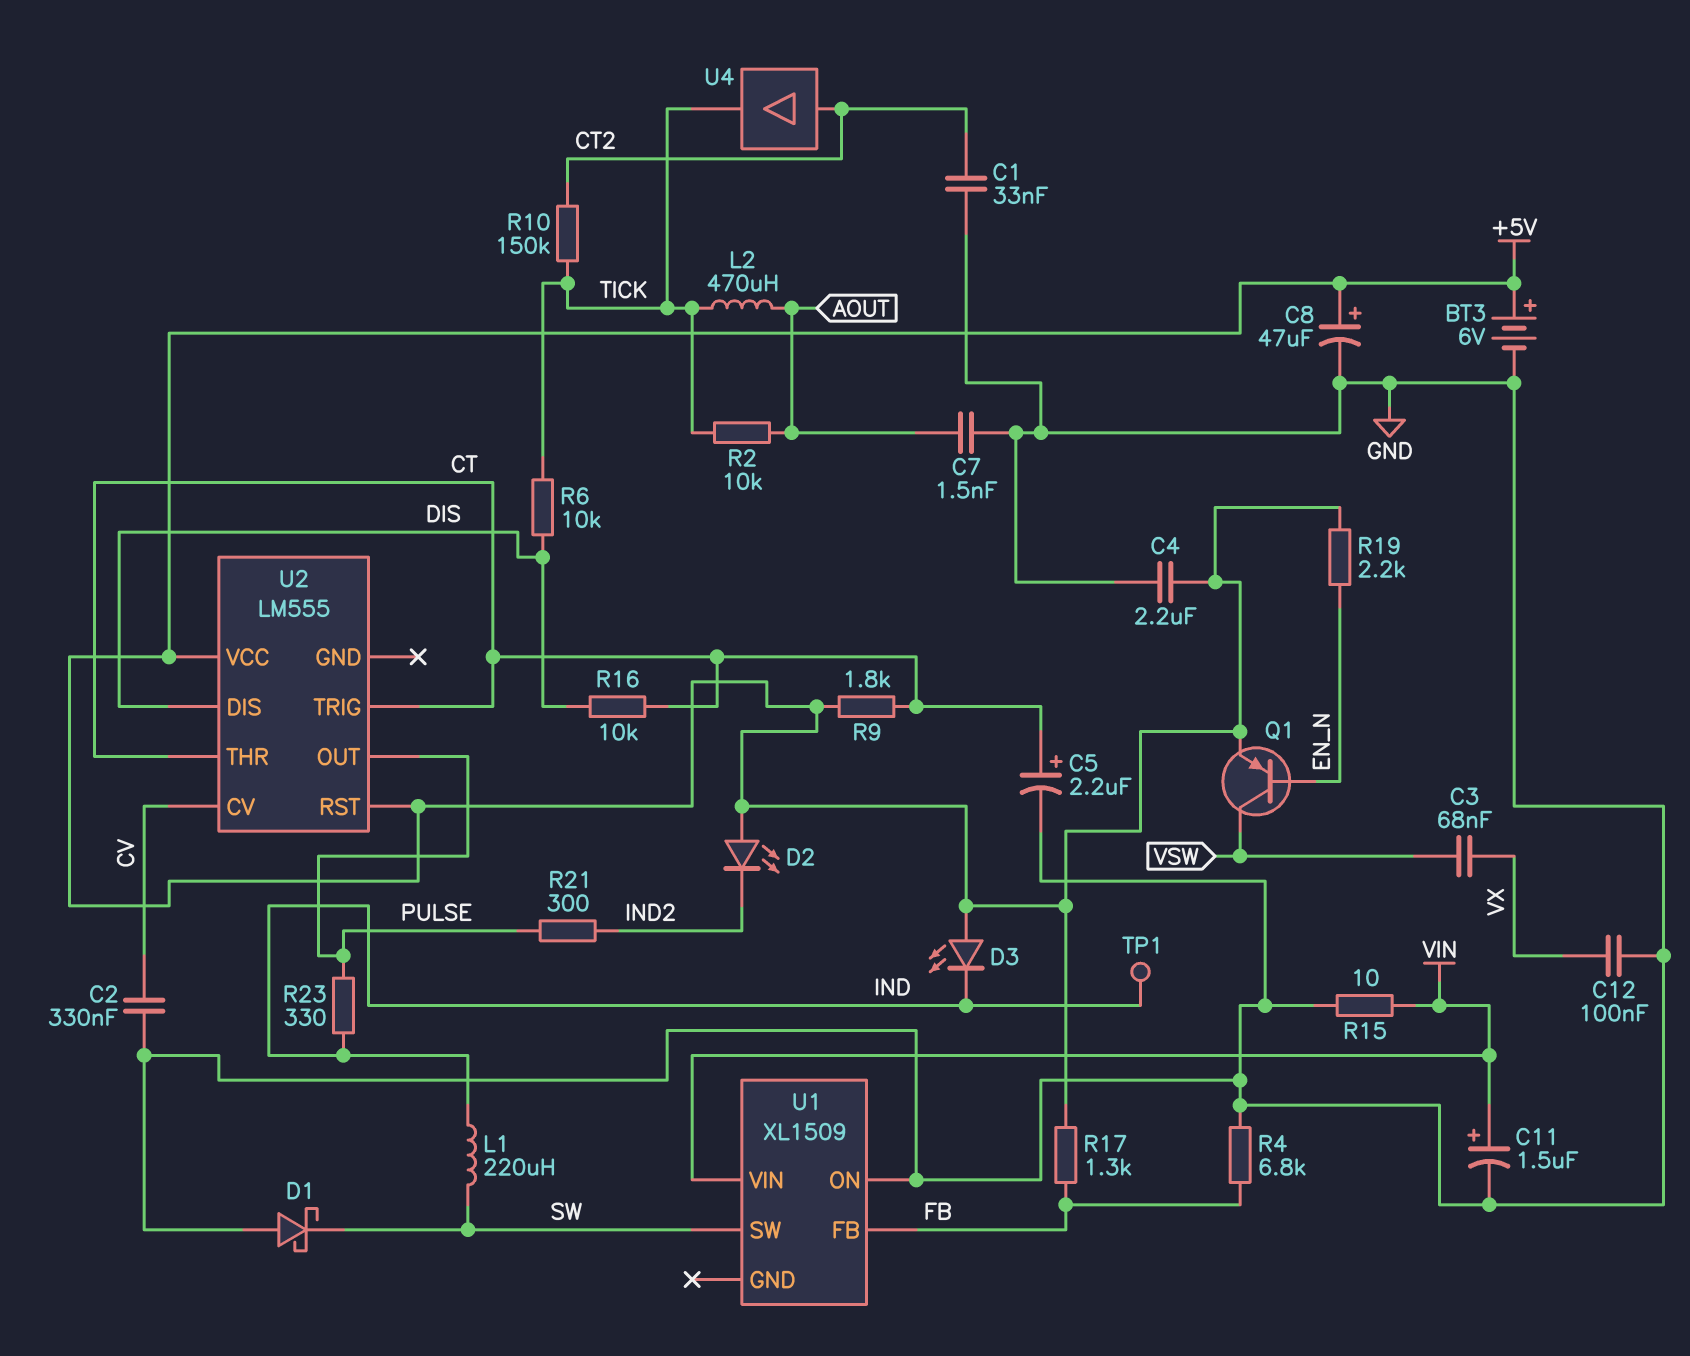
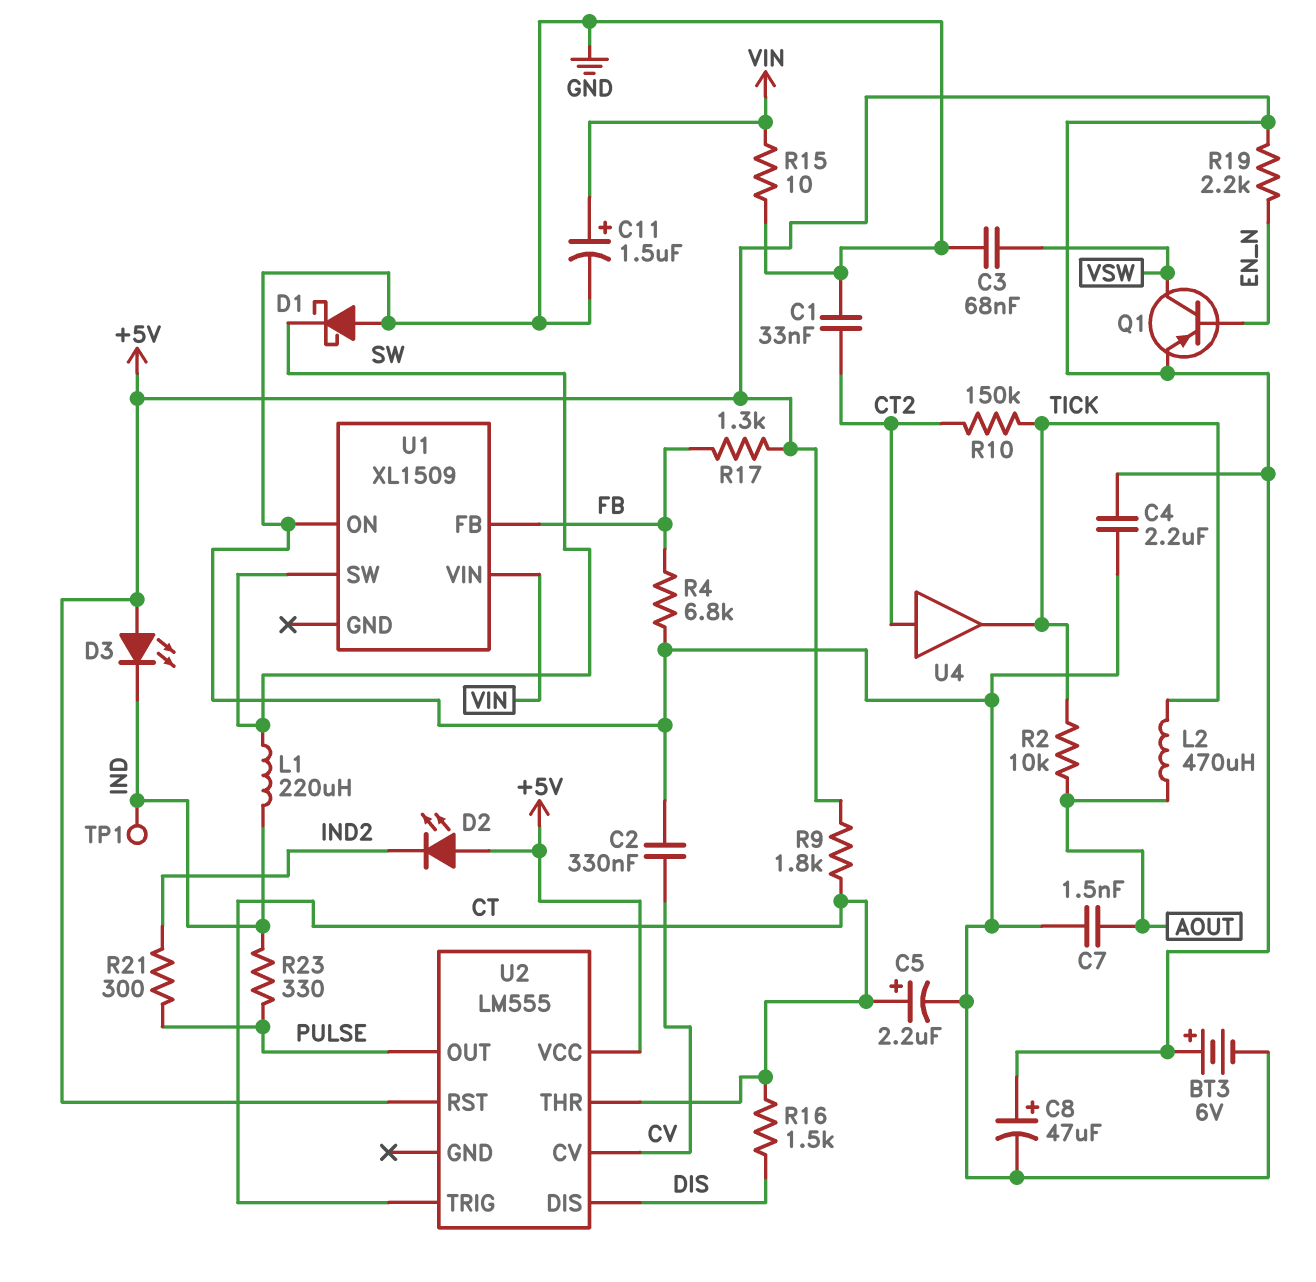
C3: 68nF (VSW, VX) -> 68nF (GND, VSW)
C12: 100nF (GND, VX) -> none
R6: 10k (DIS, TICK) -> none
R16: 10k (CT, DIS) -> 1.5k (CT, DIS)

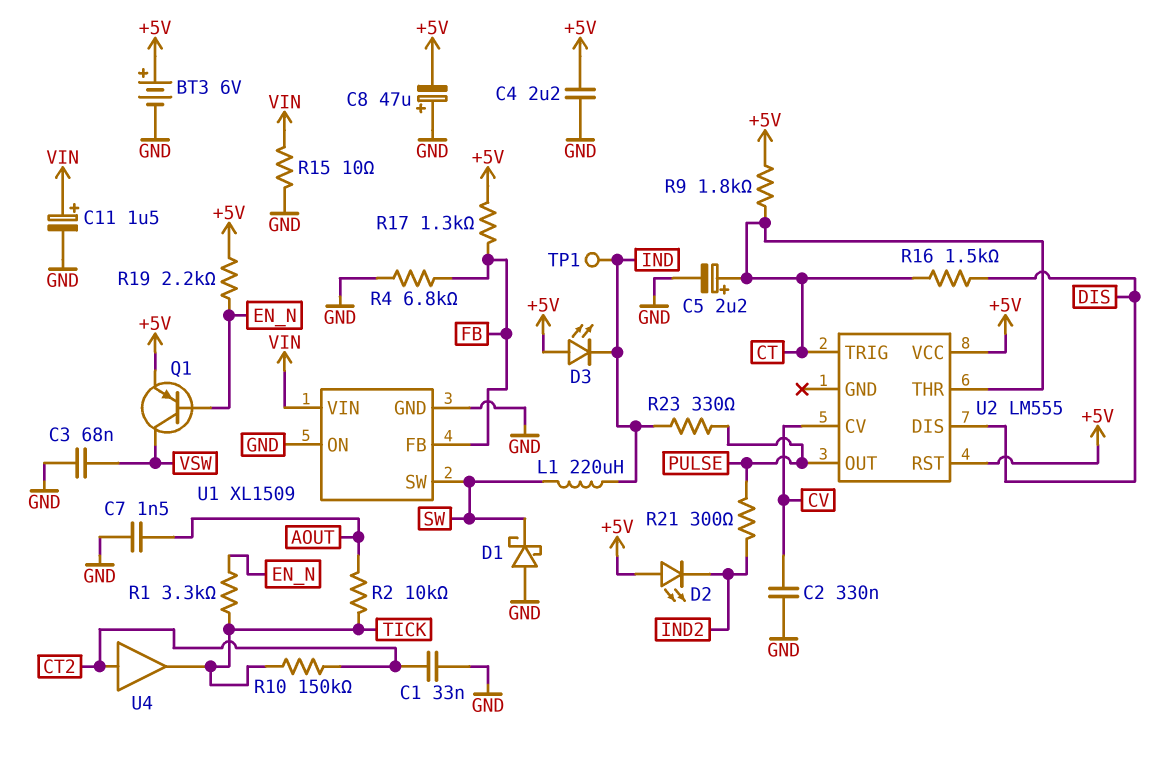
C8: 47uF (plus +5V, minus GND) -> 47uF (plus GND, minus +5V)
L2: 470uH (AOUT, TICK) -> none
R1: none -> 3.3k (EN_N, TICK)
U1 pin GND: none -> GND

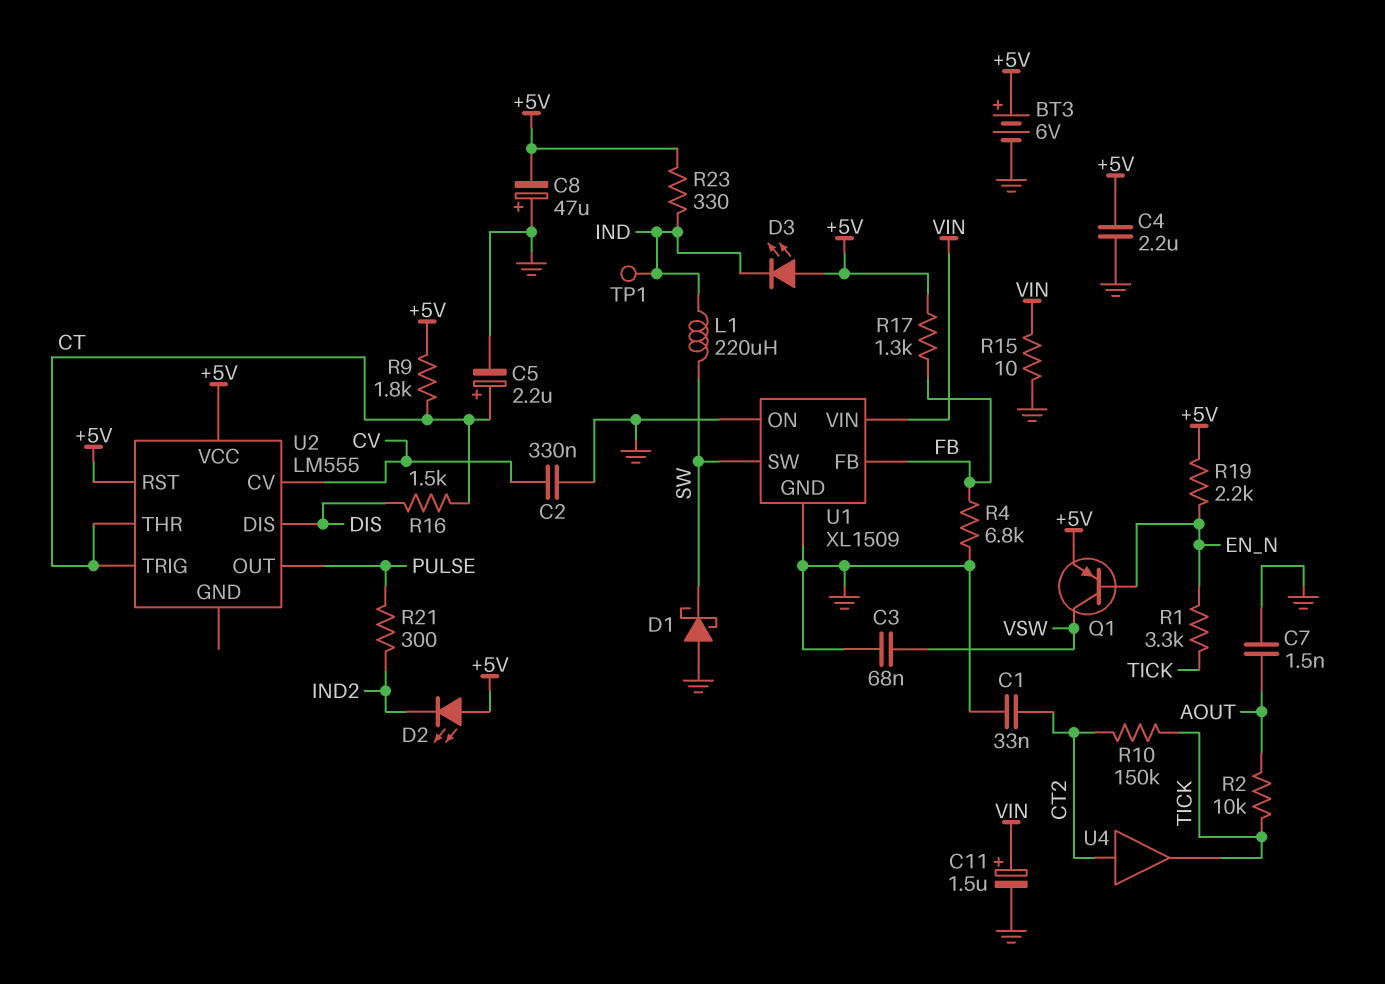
R23: 330 (IND, PULSE) -> 330 (+5V, IND)

